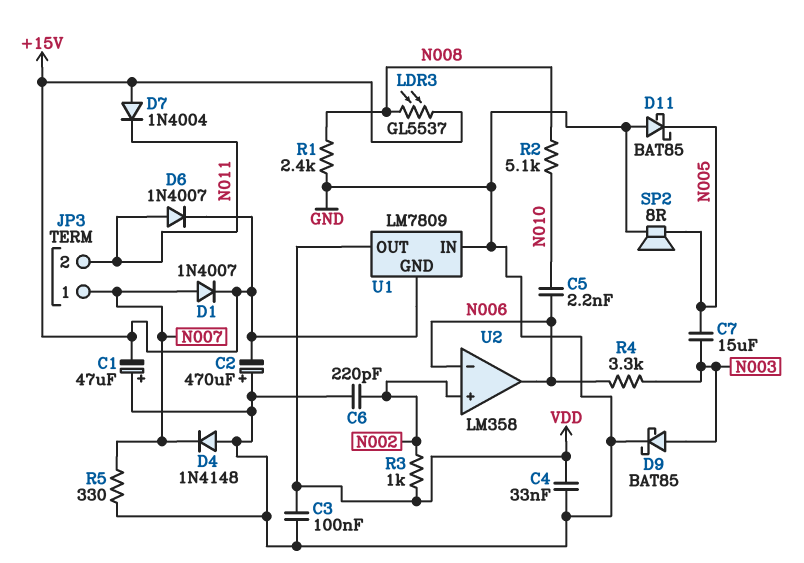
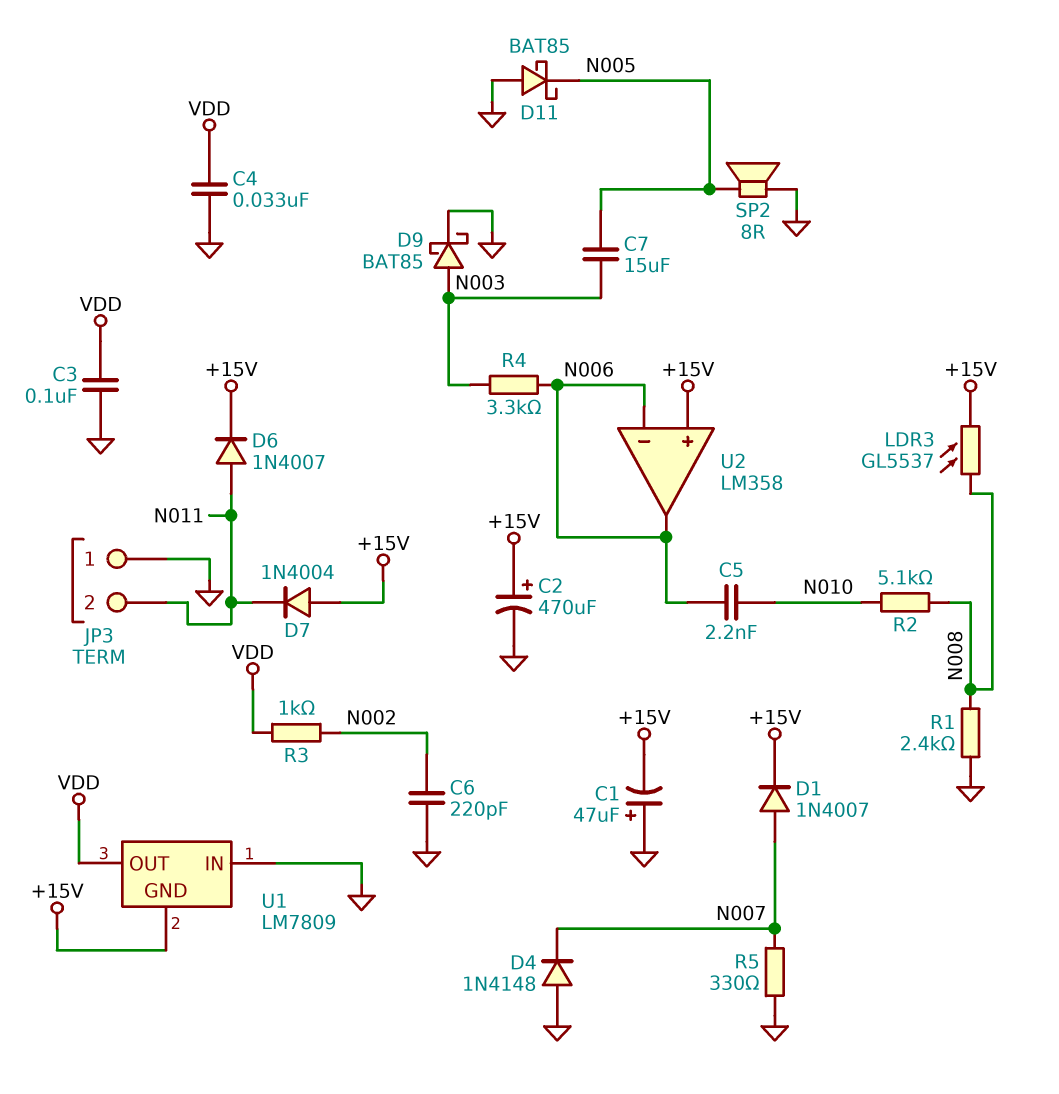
C2: 470uF (plus GND, minus +15V) -> 470uF (plus +15V, minus GND)
JP3 pin 1: N007 -> GND
U2 pin in+: N002 -> +15V

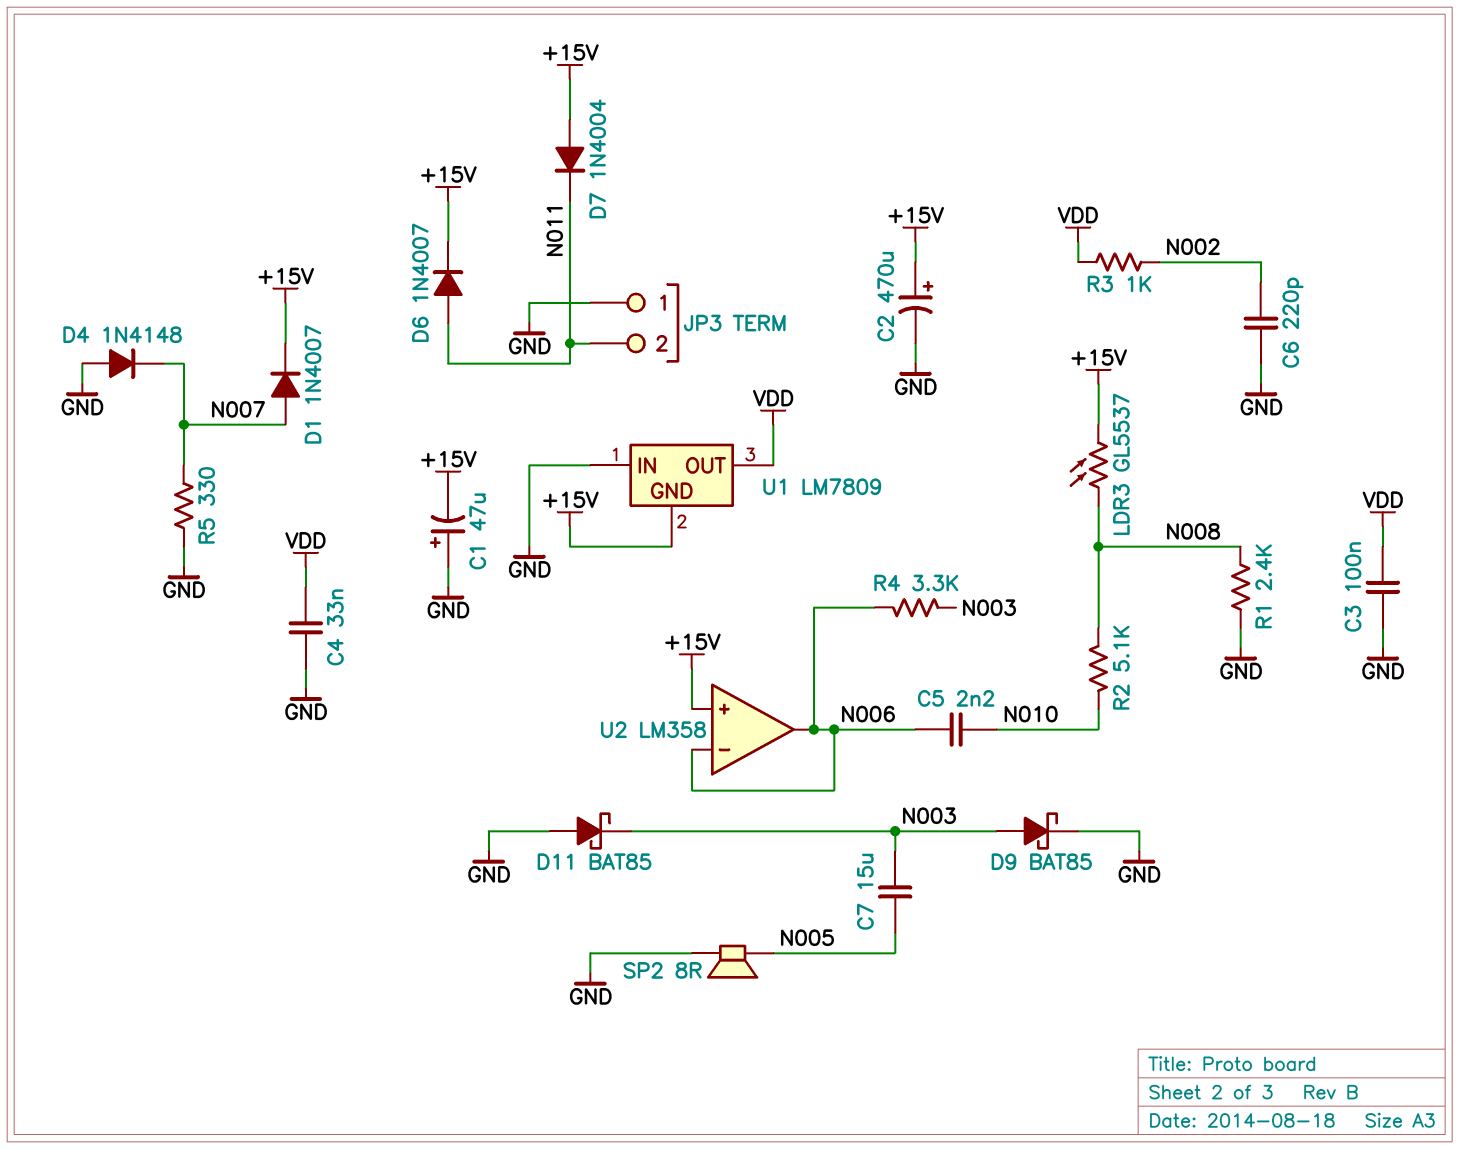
D11: schottky BAT85 (A GND, K N005) -> schottky BAT85 (A GND, K N003)

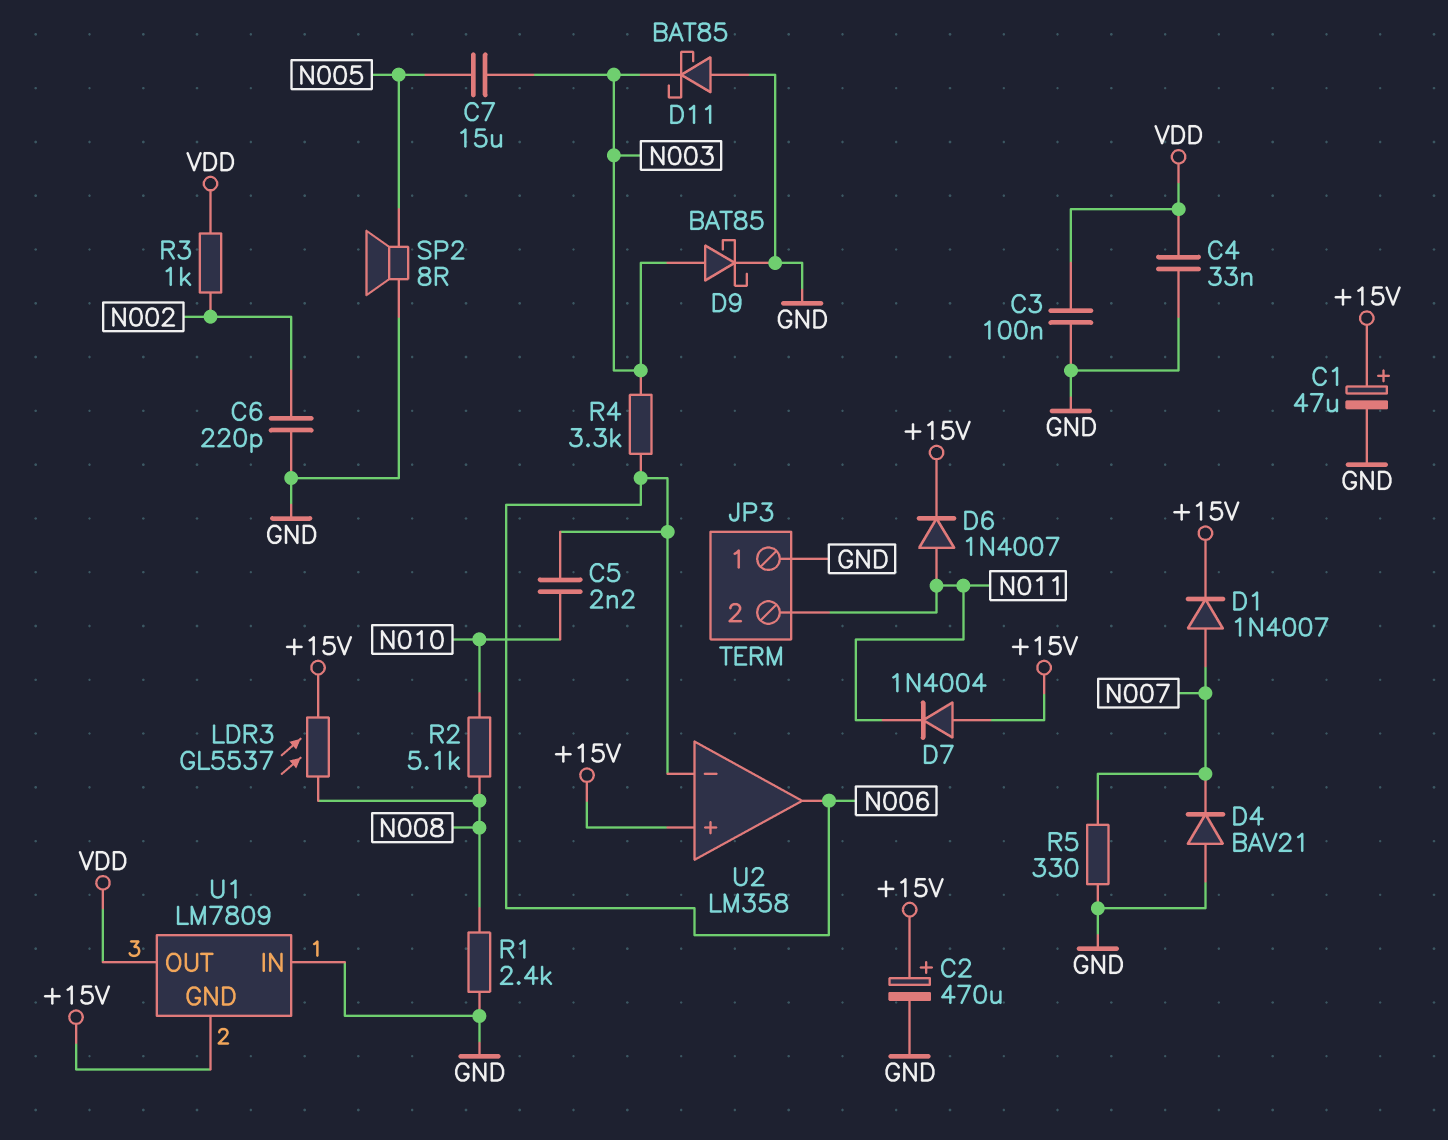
C1: 47uF (plus GND, minus +15V) -> 47uF (plus +15V, minus GND)
D4: diode 1N4148 (A GND, K N007) -> diode BAV21 (A GND, K N007)

